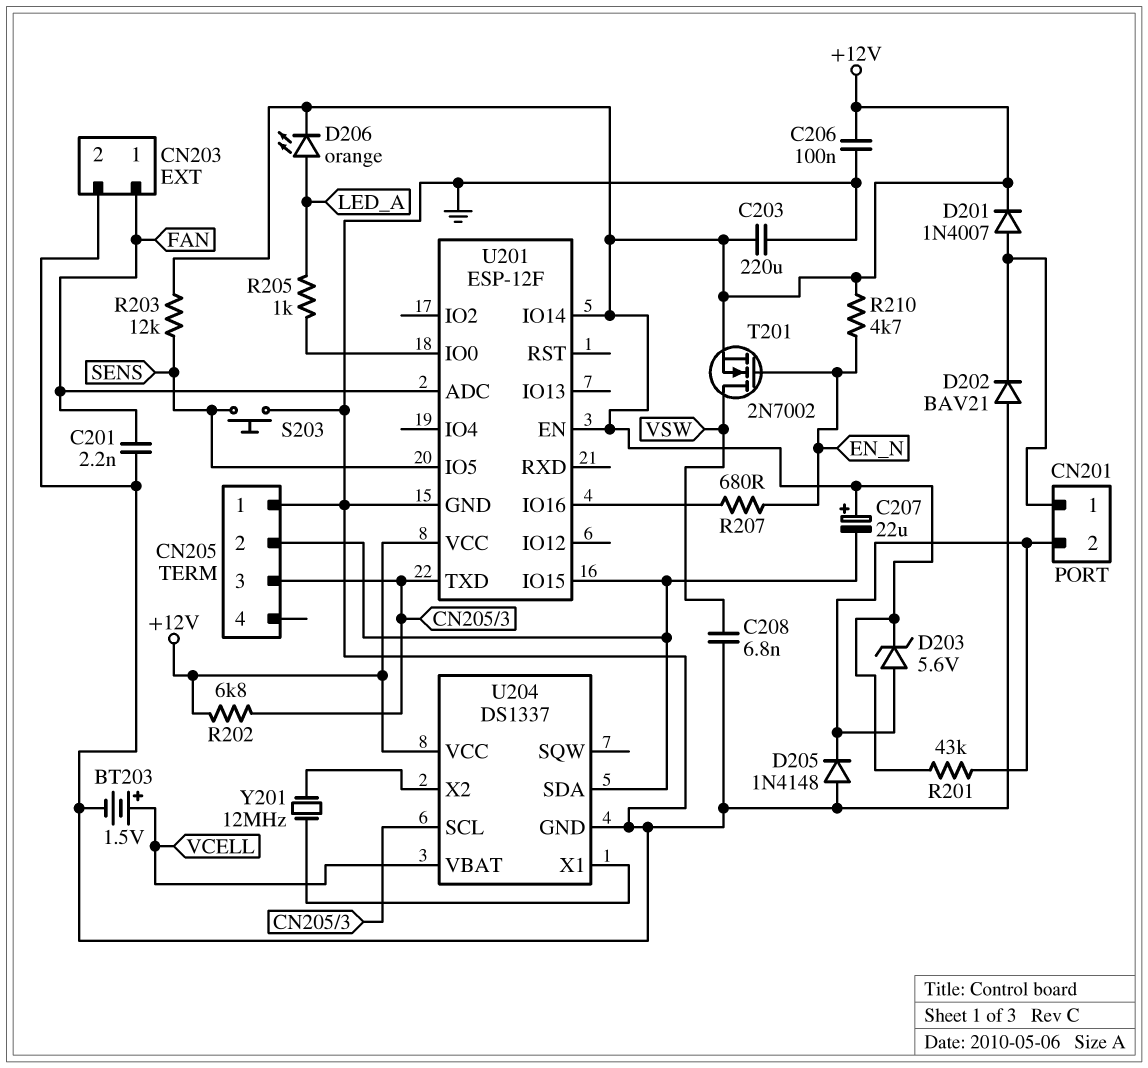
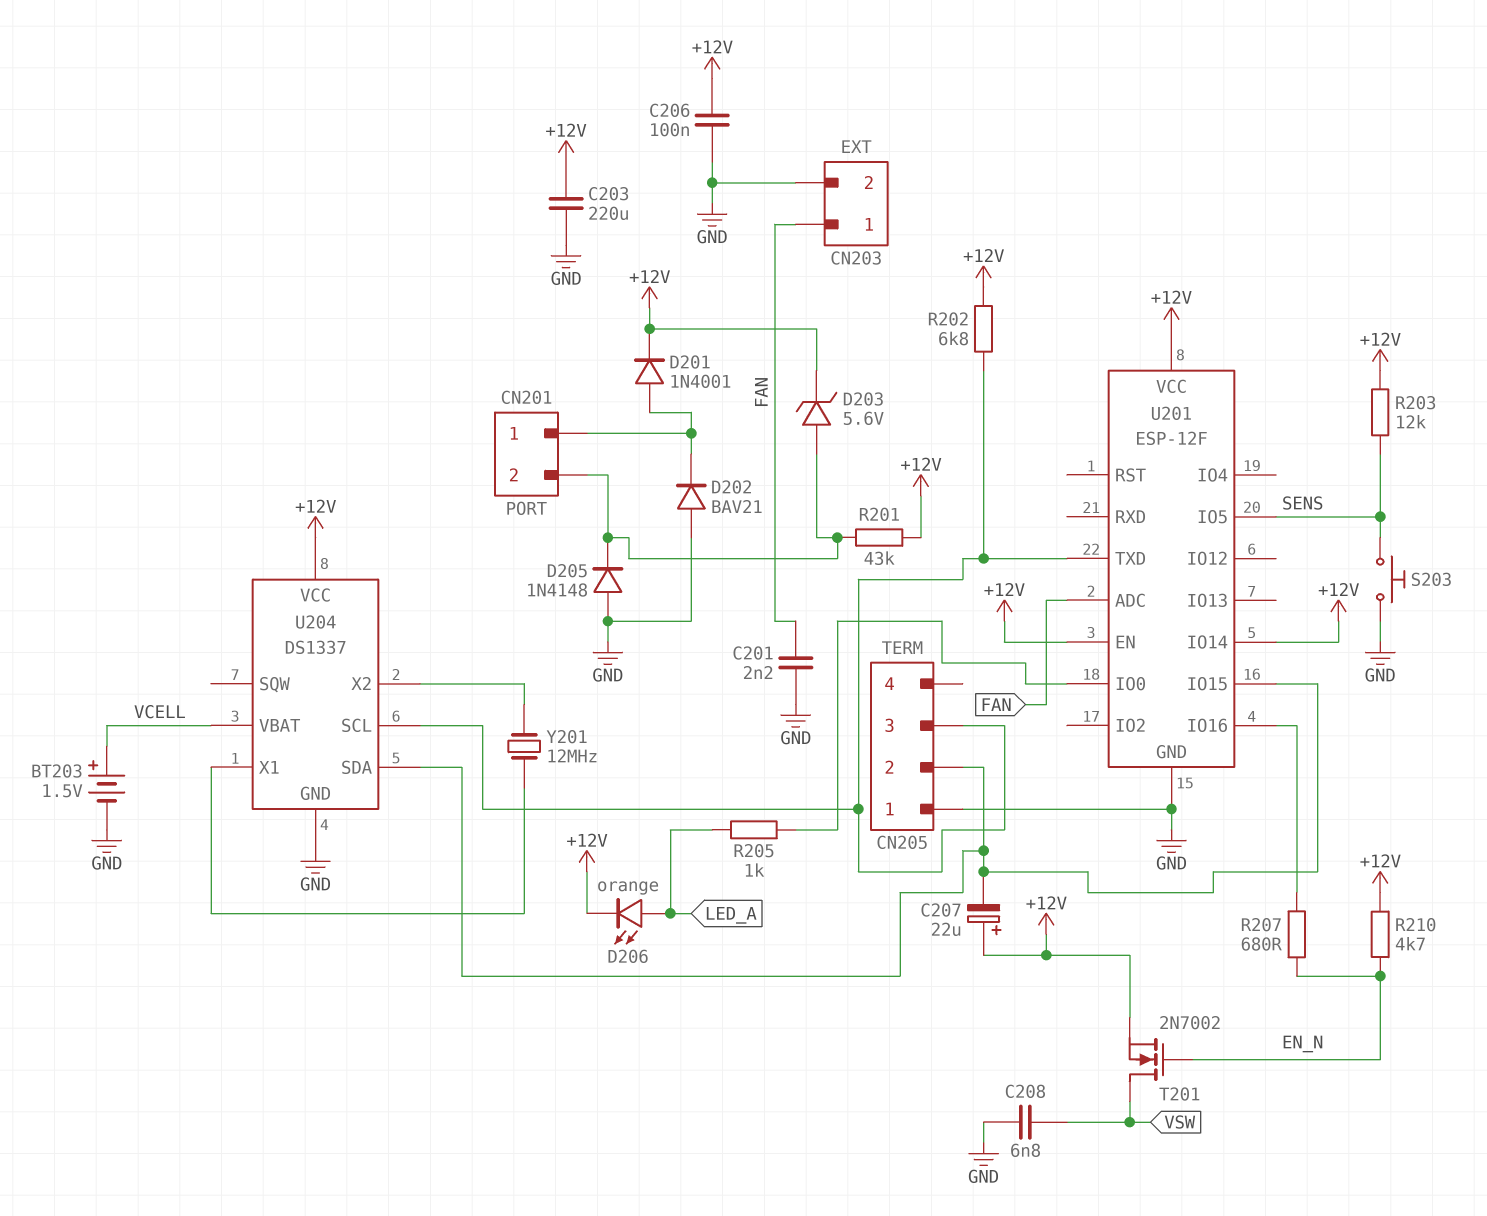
D201: diode 1N4007 (A CN201/1, K +12V) -> diode 1N4001 (A CN201/1, K +12V)

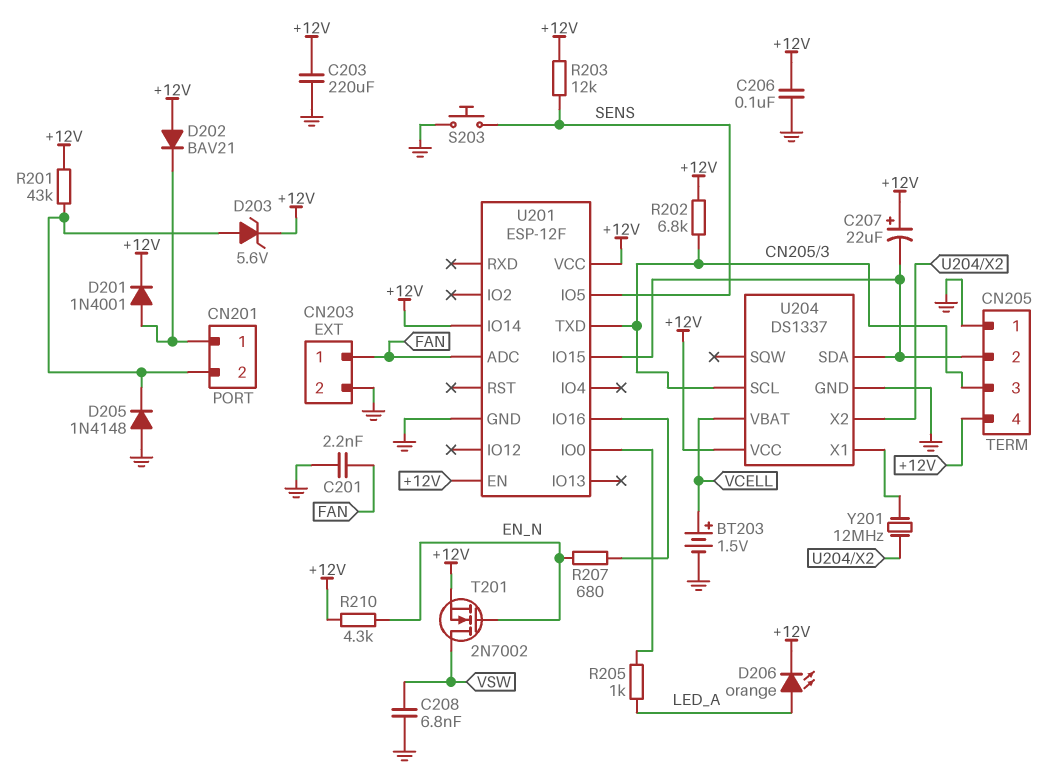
CN205 pin 4: none -> +12V
D202: diode BAV21 (A GND, K CN201/1) -> diode BAV21 (A +12V, K CN201/1)
R210: 4.7k (+12V, EN_N) -> 4.3k (+12V, EN_N)

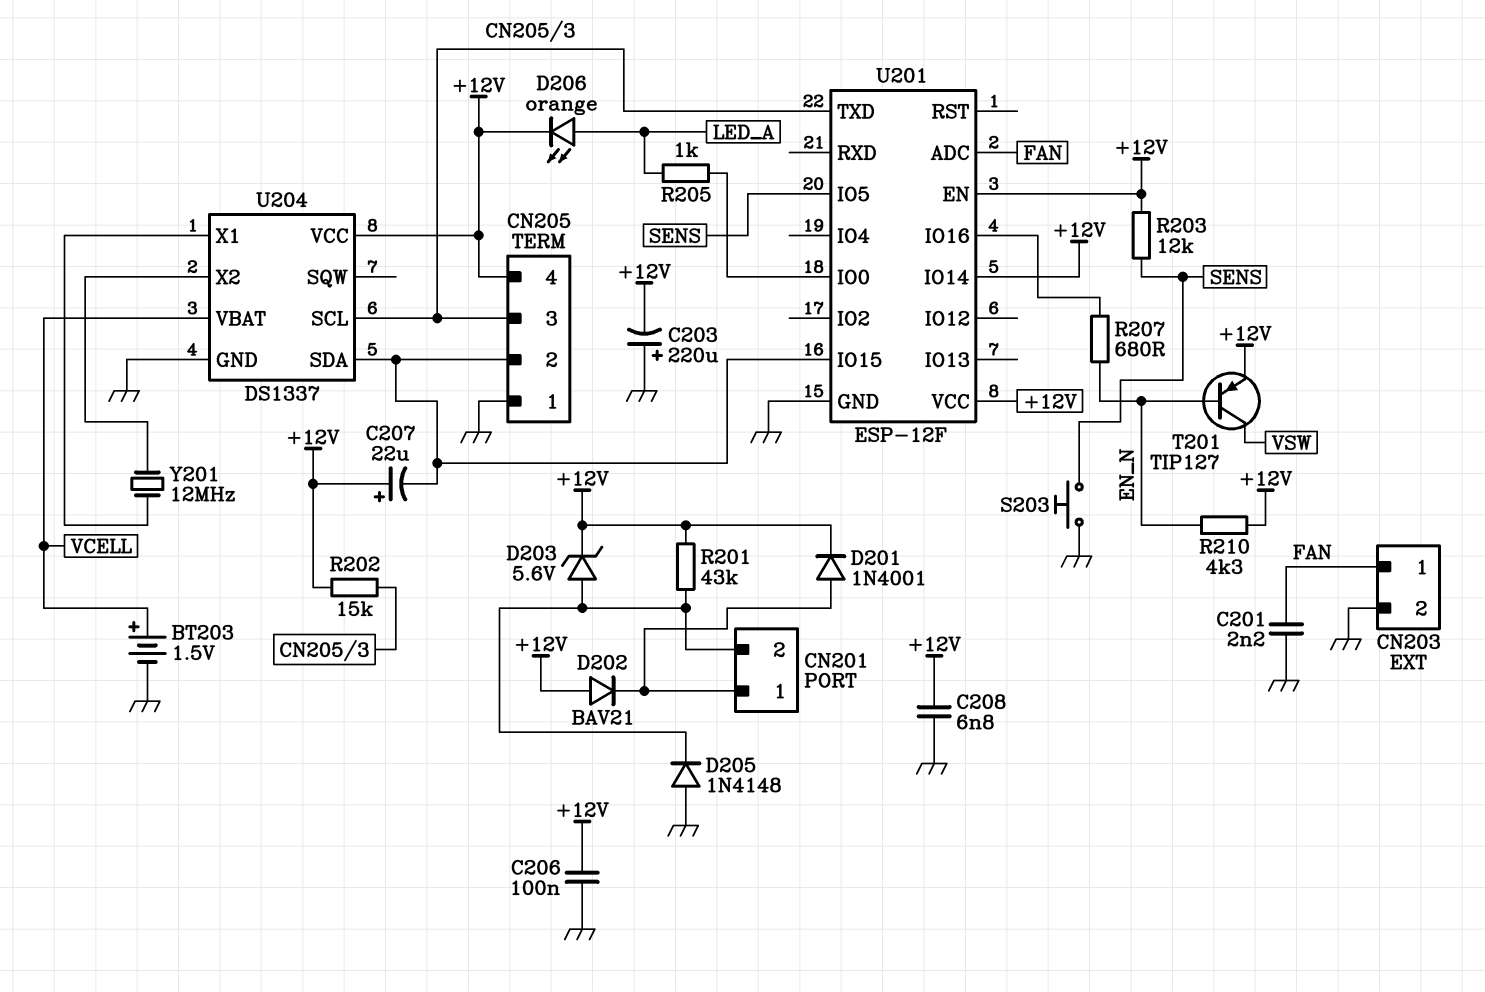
C203: 220uF (+12V, GND) -> 220uF (plus GND, minus +12V)
C208: 6.8nF (GND, VSW) -> 6.8nF (+12V, GND)
R202: 6.8k (+12V, CN205/3) -> 15k (+12V, CN205/3)
T201: NMOS 2N7002 (G EN_N, D VSW, S +12V) -> PNP TIP127 (B EN_N, C VSW, E +12V)

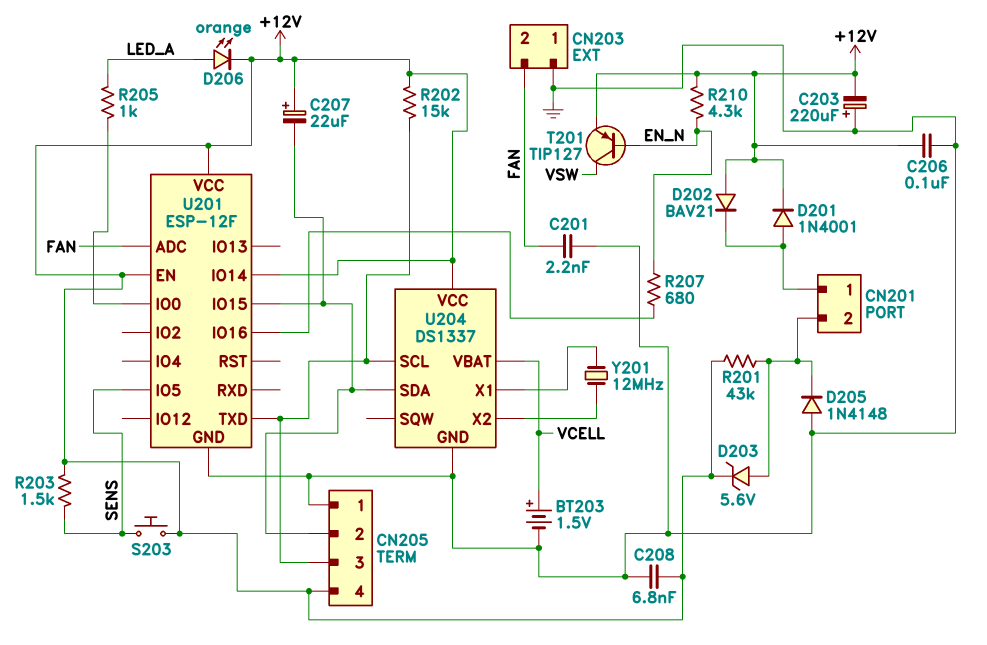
CN203 pin 1: FAN -> GND
CN203 pin 2: GND -> FAN
R203: 12k (+12V, SENS) -> 1.5k (+12V, SENS)
S203: button (GND, SENS) -> button (+12V, SENS)

